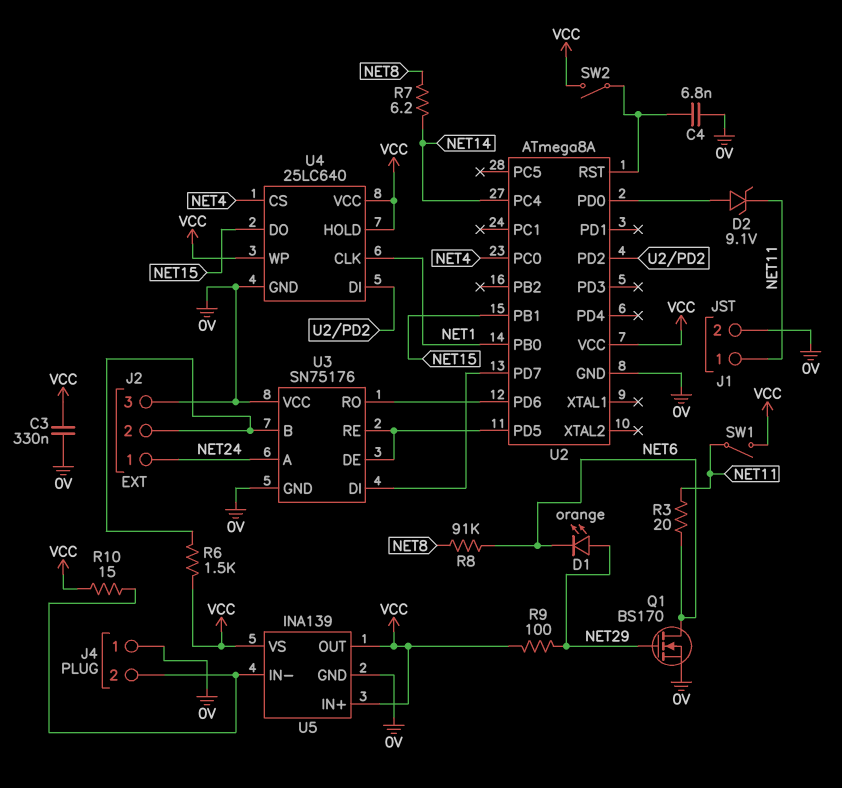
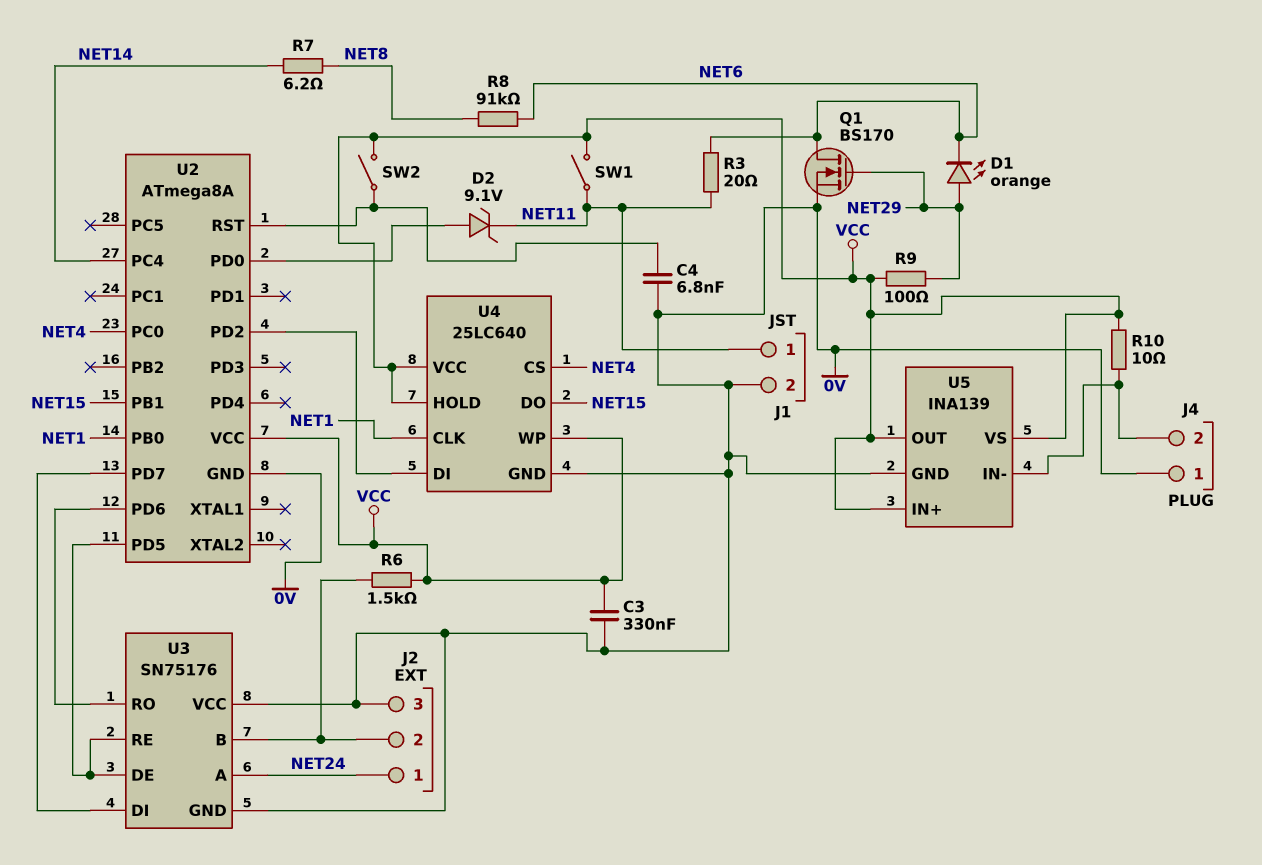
R10: 15 (J4/2, VCC) -> 10 (J4/2, VCC)

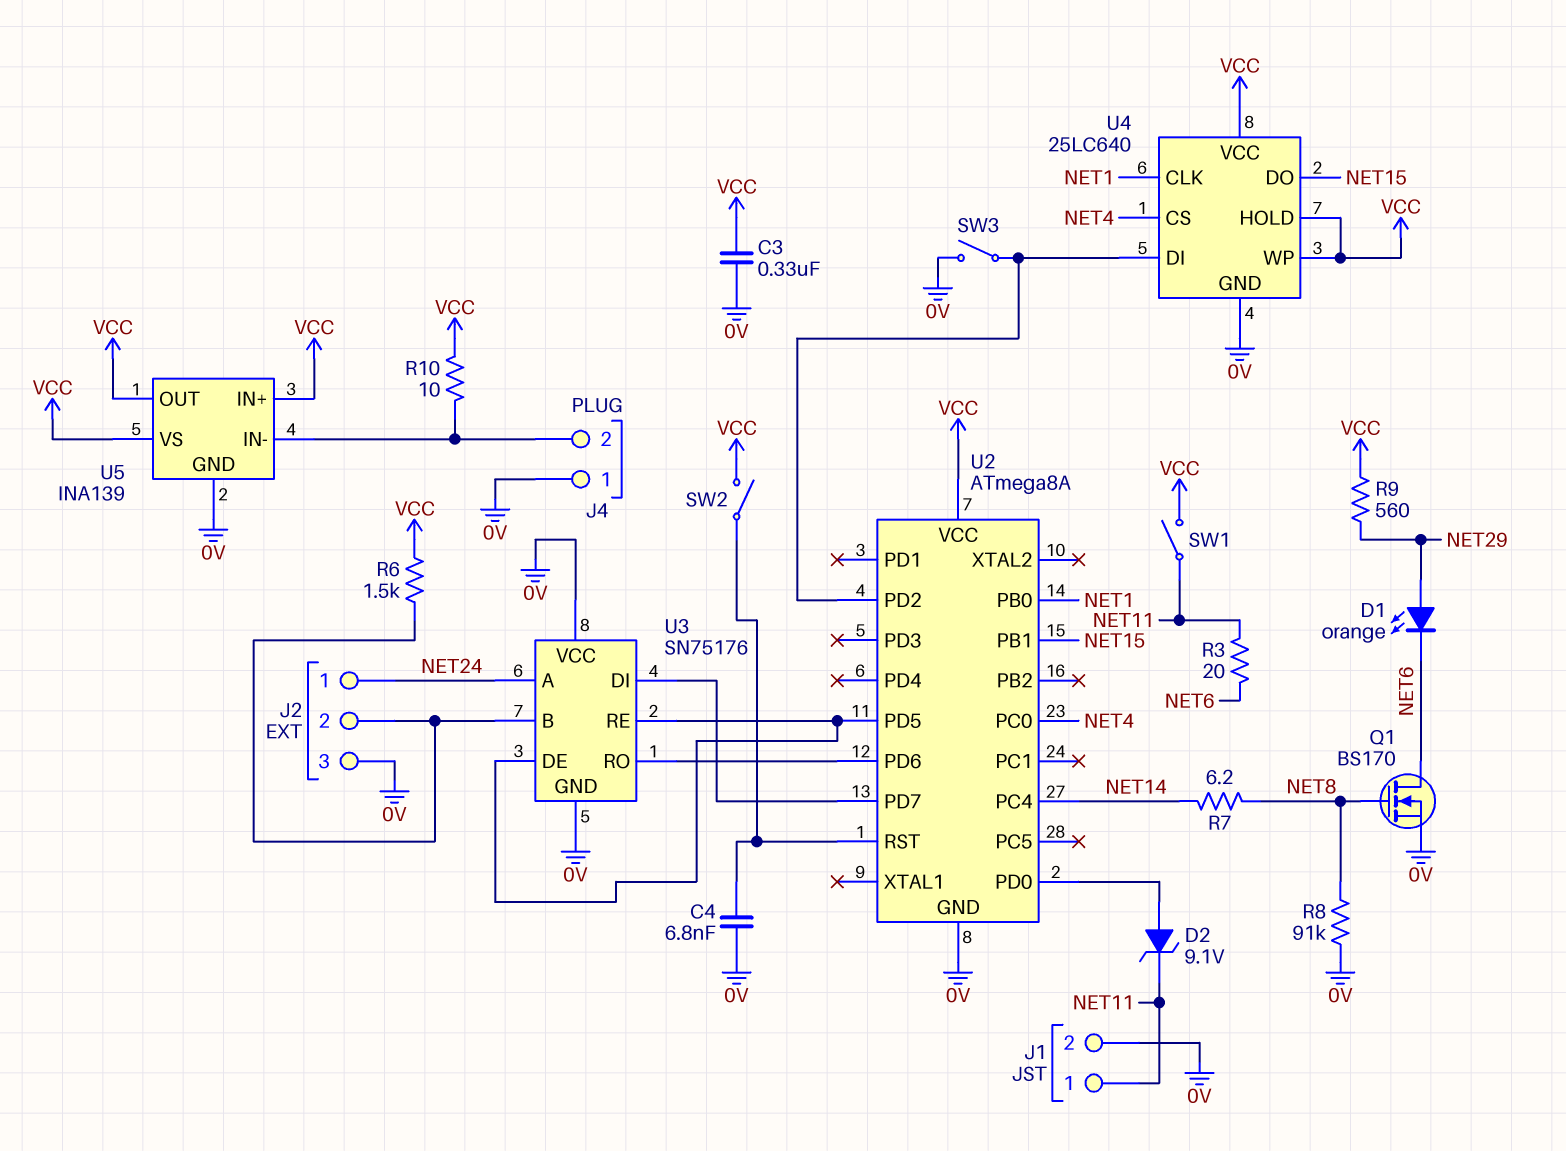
Q1: NMOS BS170 (G NET29, D NET6, S 0V) -> NMOS BS170 (G NET8, D NET6, S 0V)
R8: 91k (NET6, NET8) -> 91k (0V, NET8)
R9: 100 (NET29, VCC) -> 560 (NET29, VCC)
SW3: none -> switch (0V, U2/PD2)

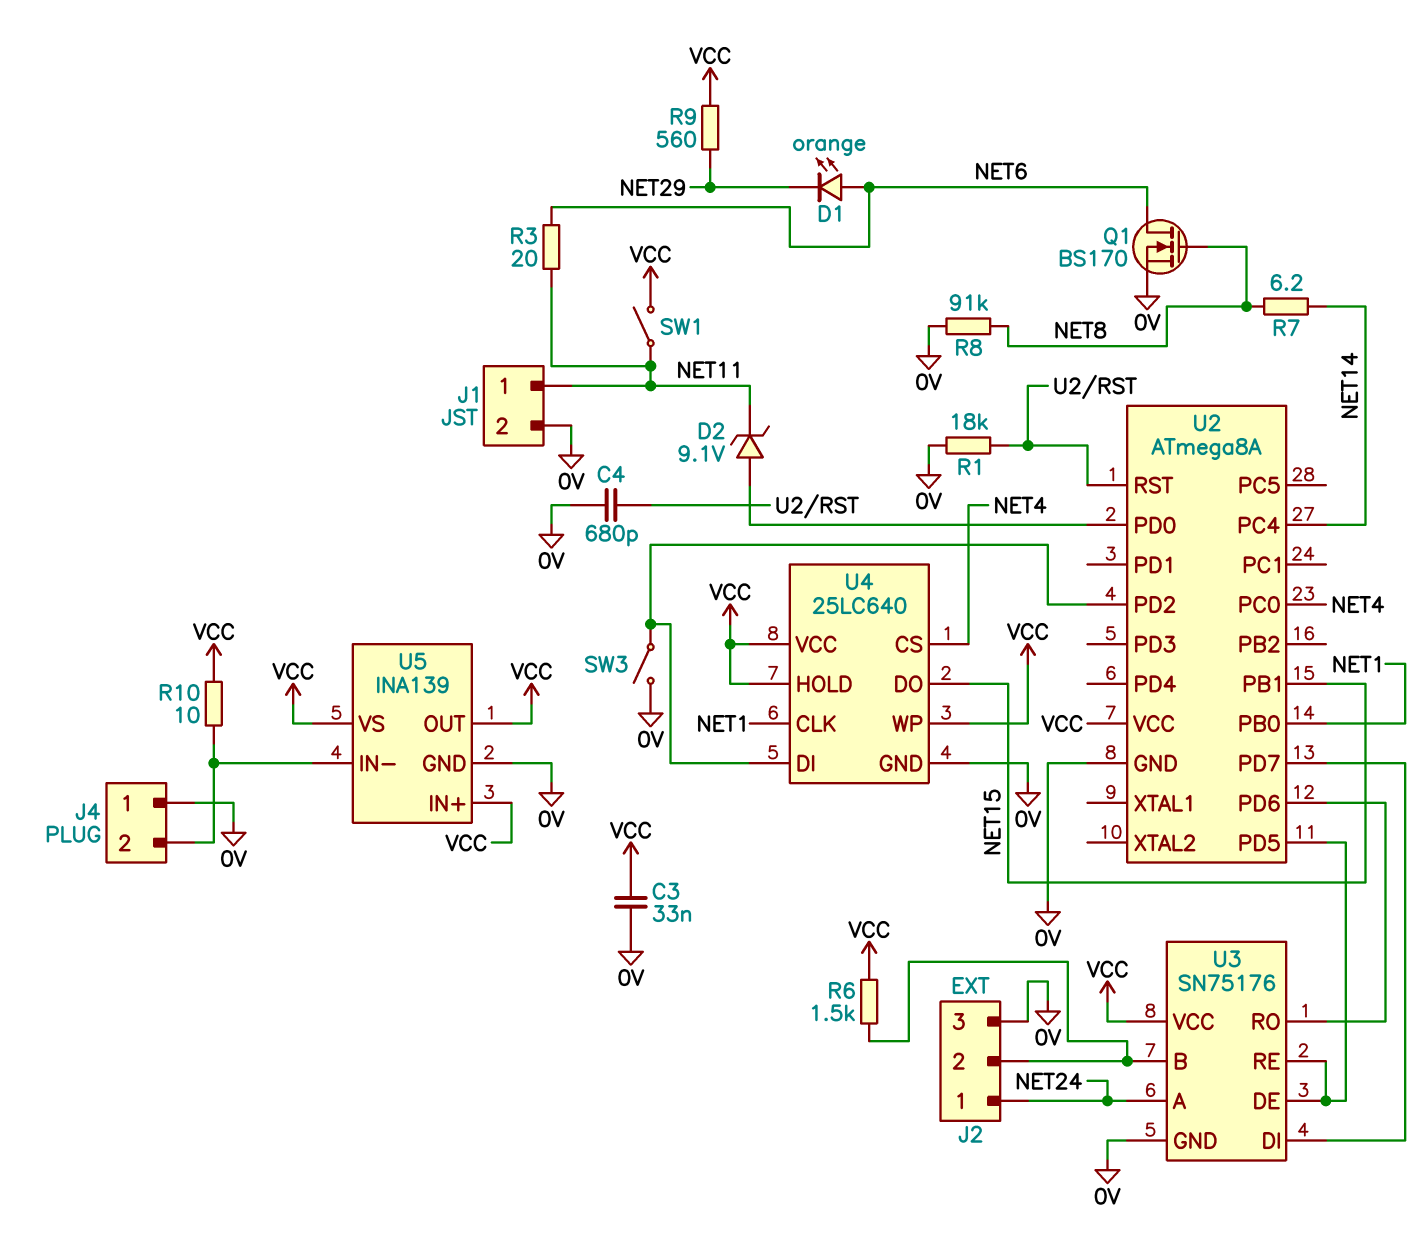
C3: 330nF (0V, VCC) -> 33nF (0V, VCC)
C4: 6.8nF (0V, U2/RST) -> 680pF (0V, U2/RST)
D1: LED orange (A NET29, K NET6) -> LED orange (A NET6, K NET29)
R1: none -> 18k (0V, U2/RST)
SW2: switch (U2/RST, VCC) -> none
U3 pin VCC: 0V -> VCC

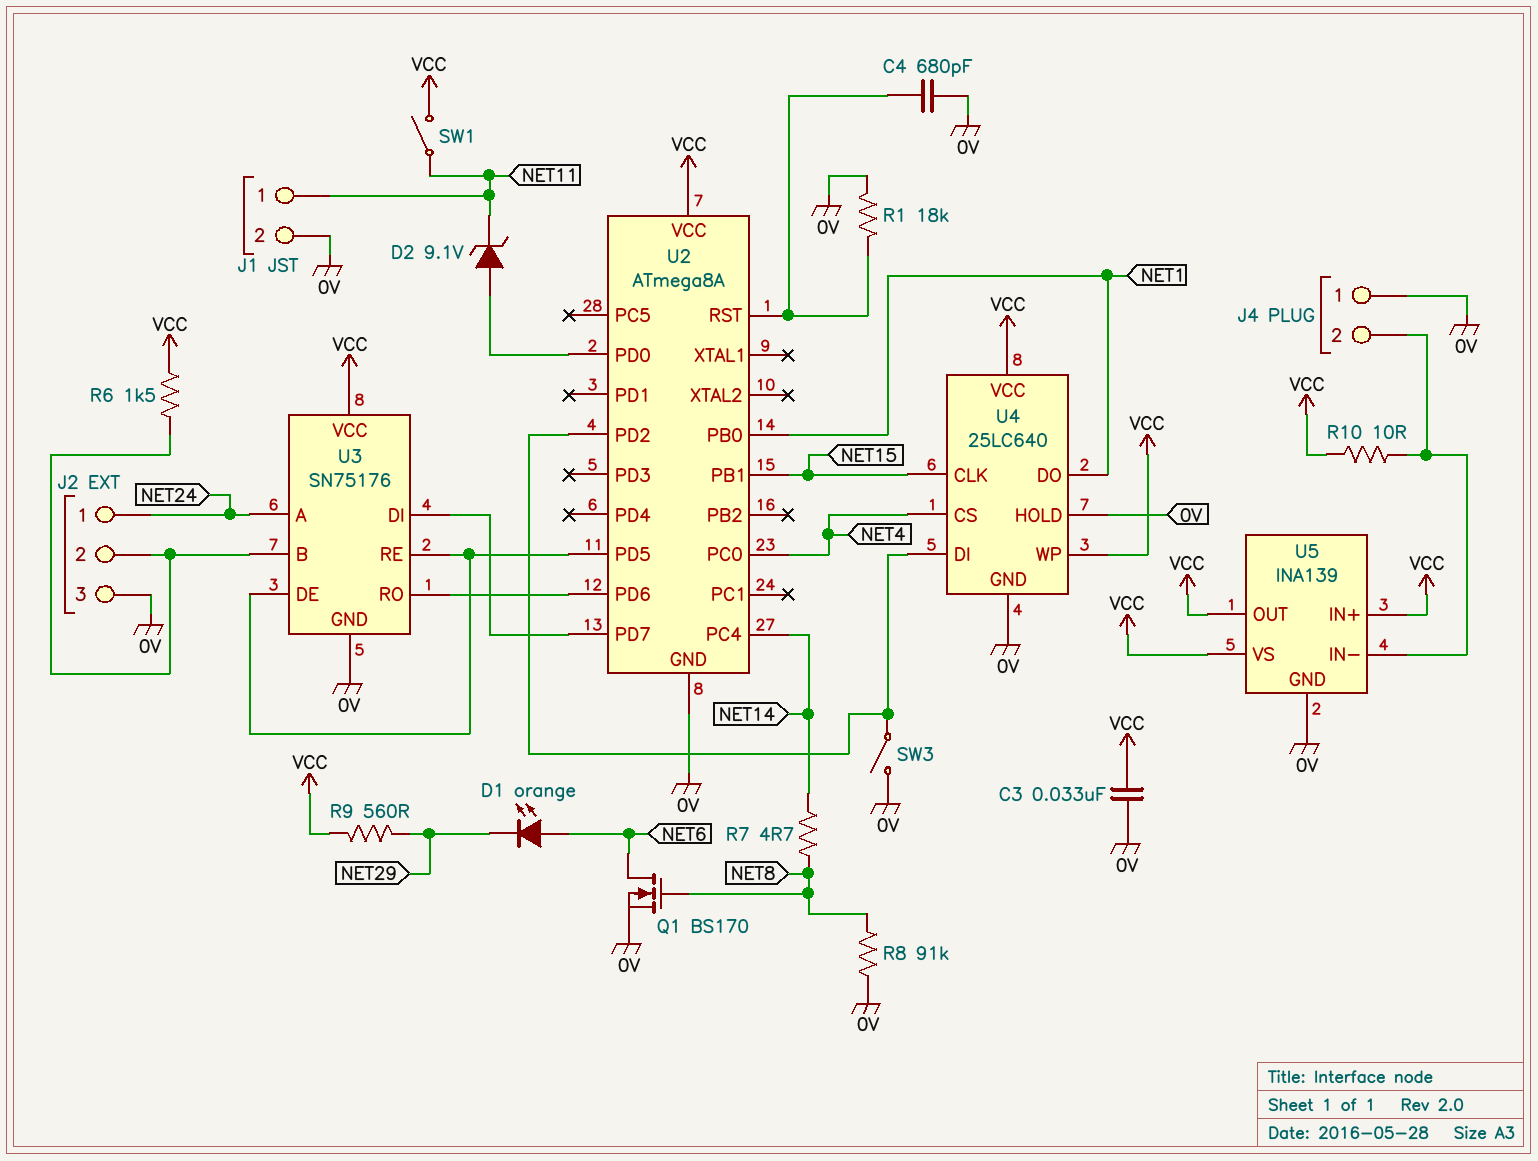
R3: 20 (NET6, NET11) -> none
R7: 6.2 (NET8, NET14) -> 4.7 (NET8, NET14)
U4 pin CLK: NET1 -> NET15
U4 pin DO: NET15 -> NET1
U4 pin HOLD: VCC -> 0V

